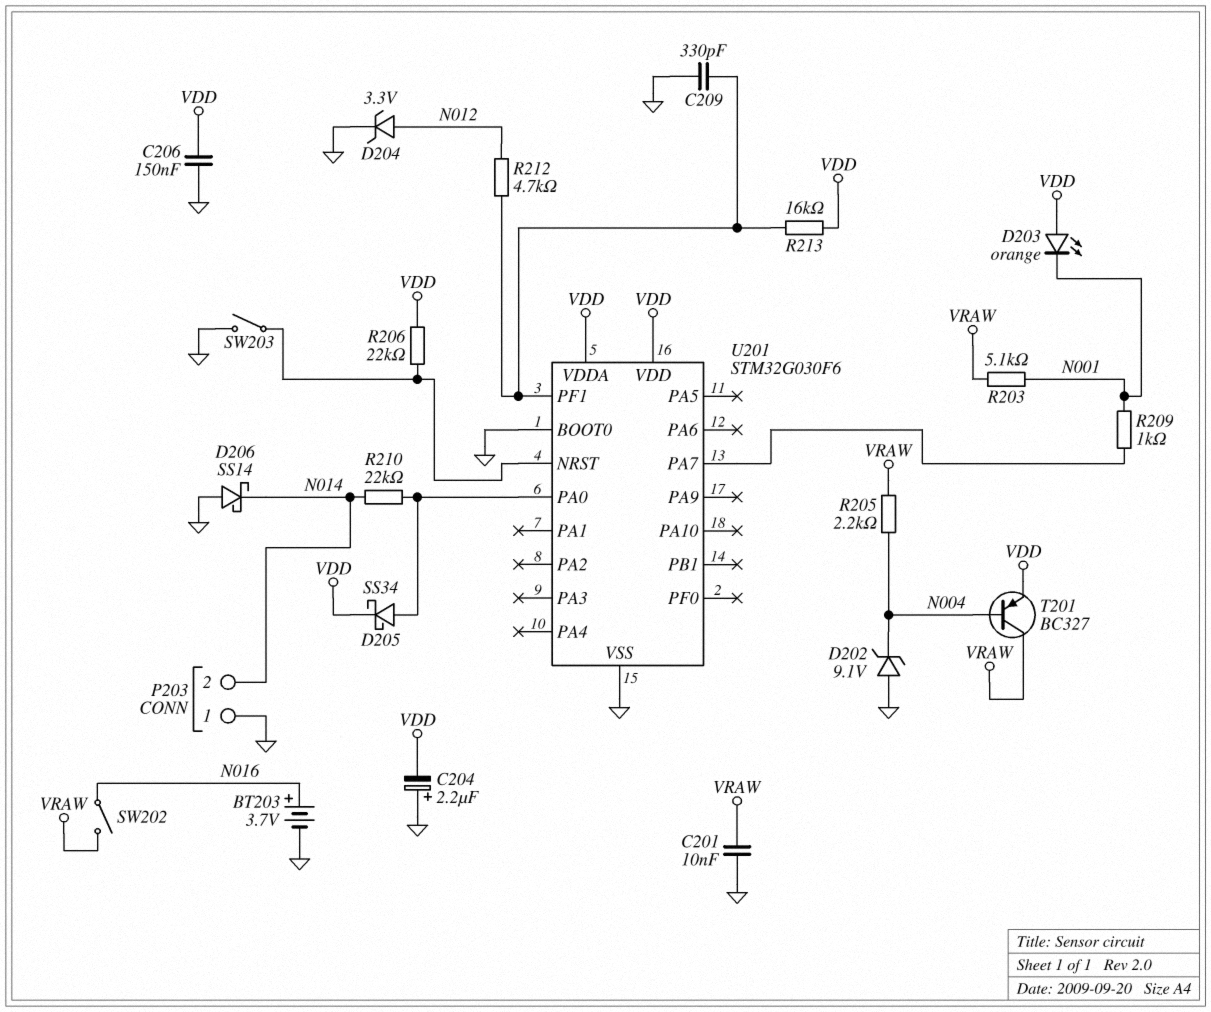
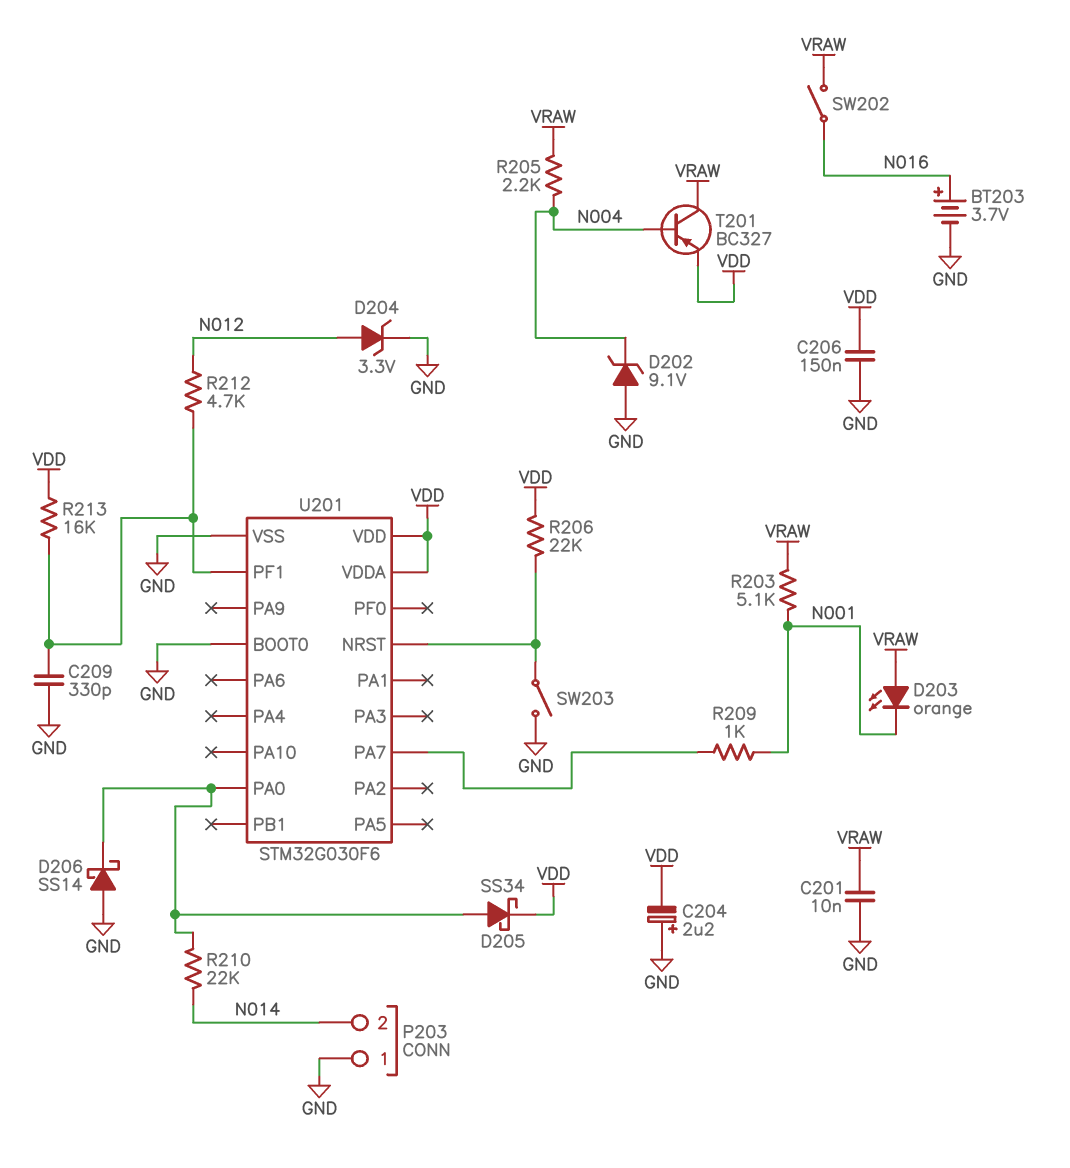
D203: LED orange (A VDD, K N001) -> LED orange (A VRAW, K N001)
D206: schottky SS14 (A GND, K N014) -> schottky SS14 (A GND, K U201/PA0)

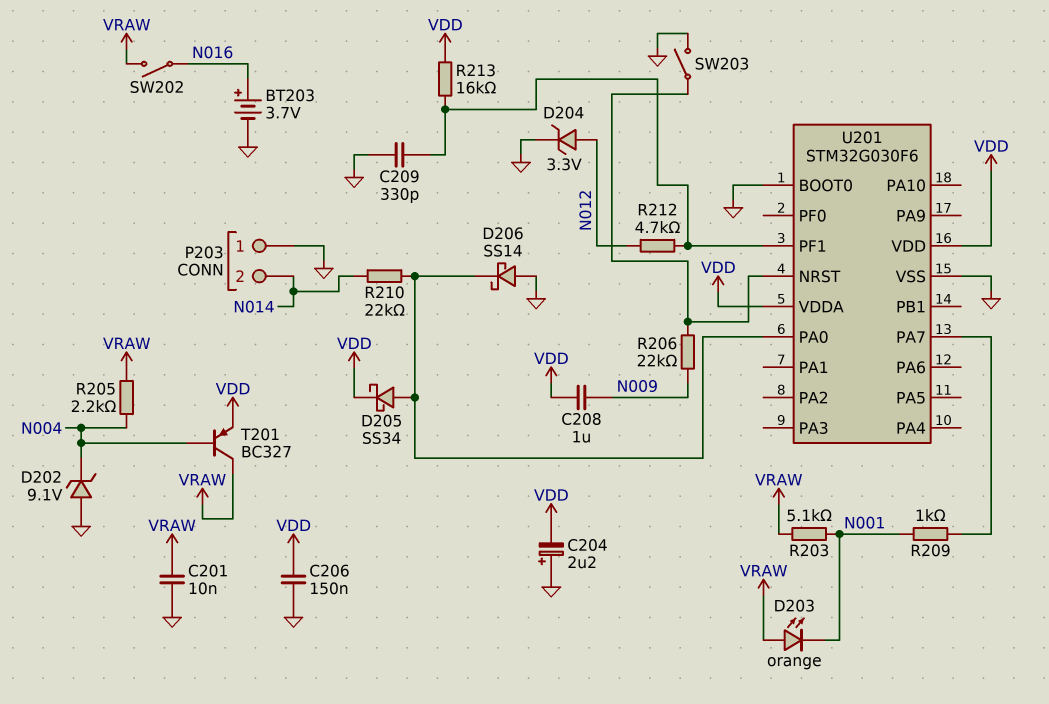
C208: none -> 1uF (N009, VDD)
R206: 22k (U201/NRST, VDD) -> 22k (N009, U201/NRST)

